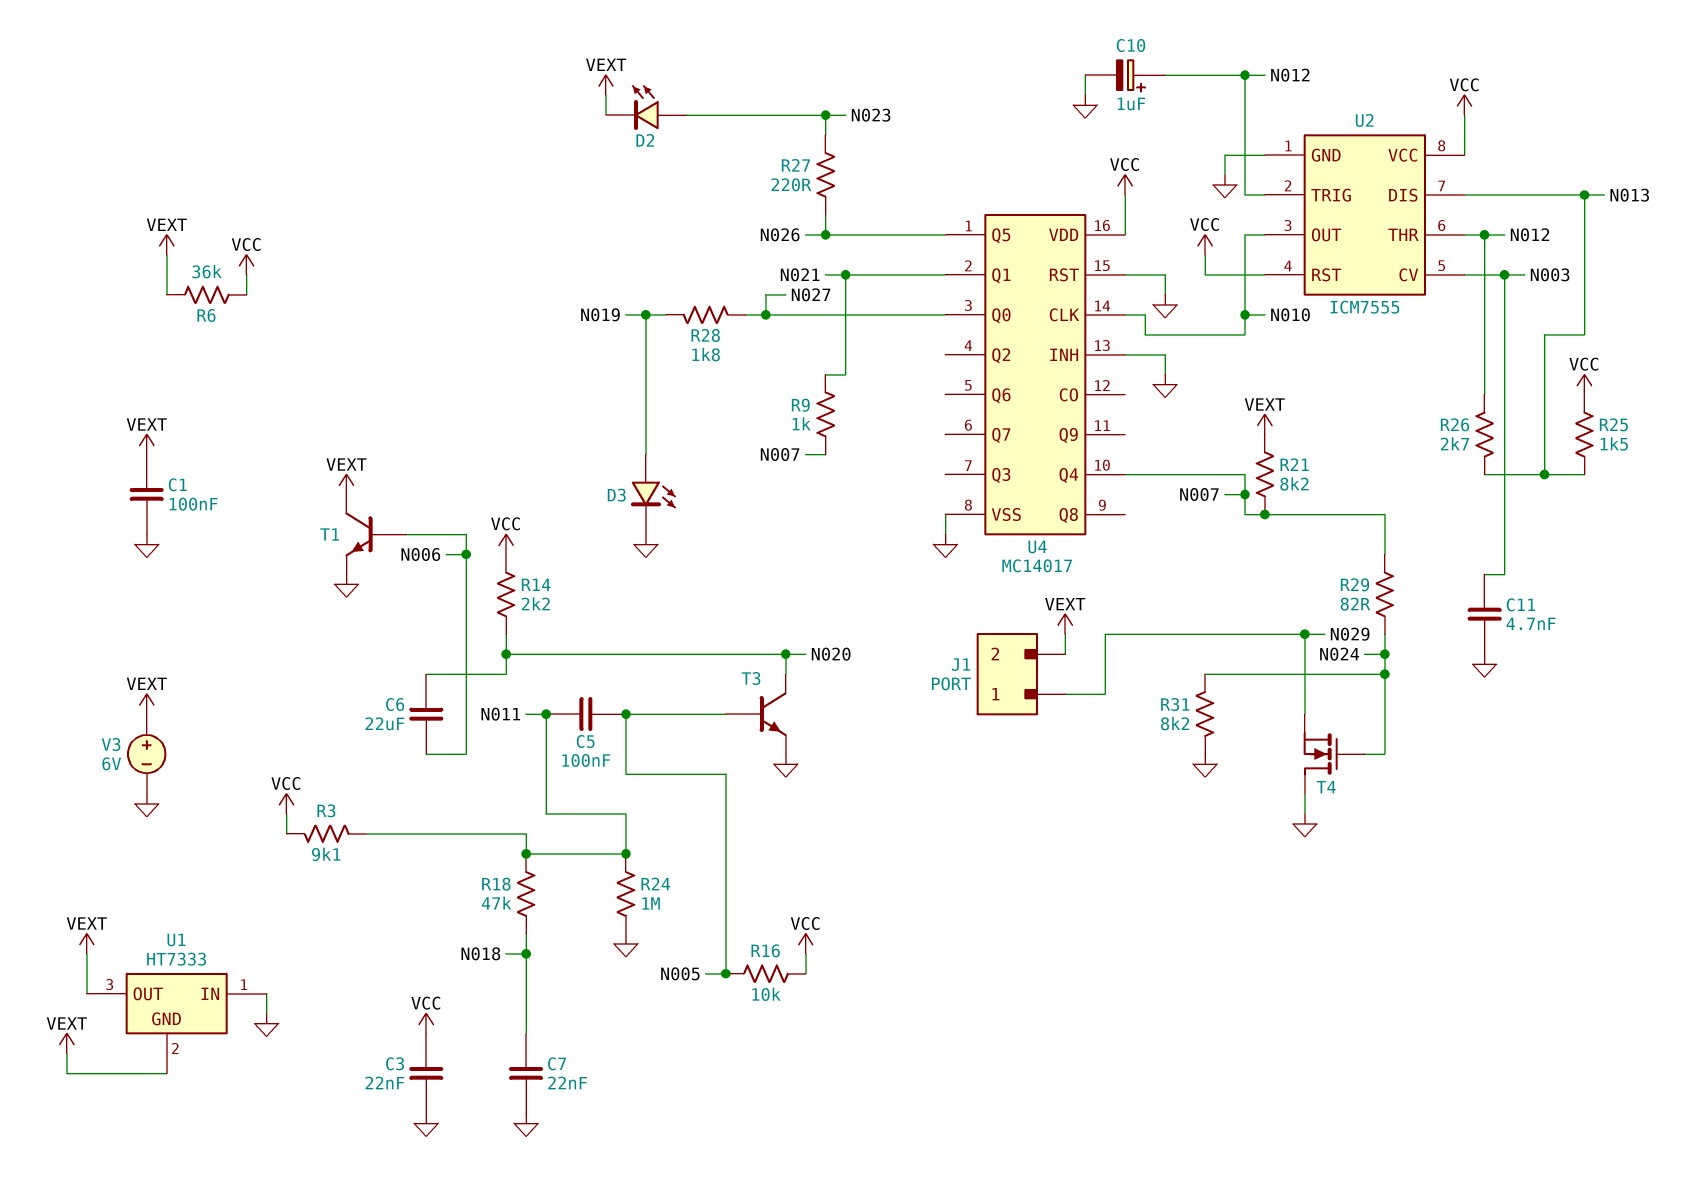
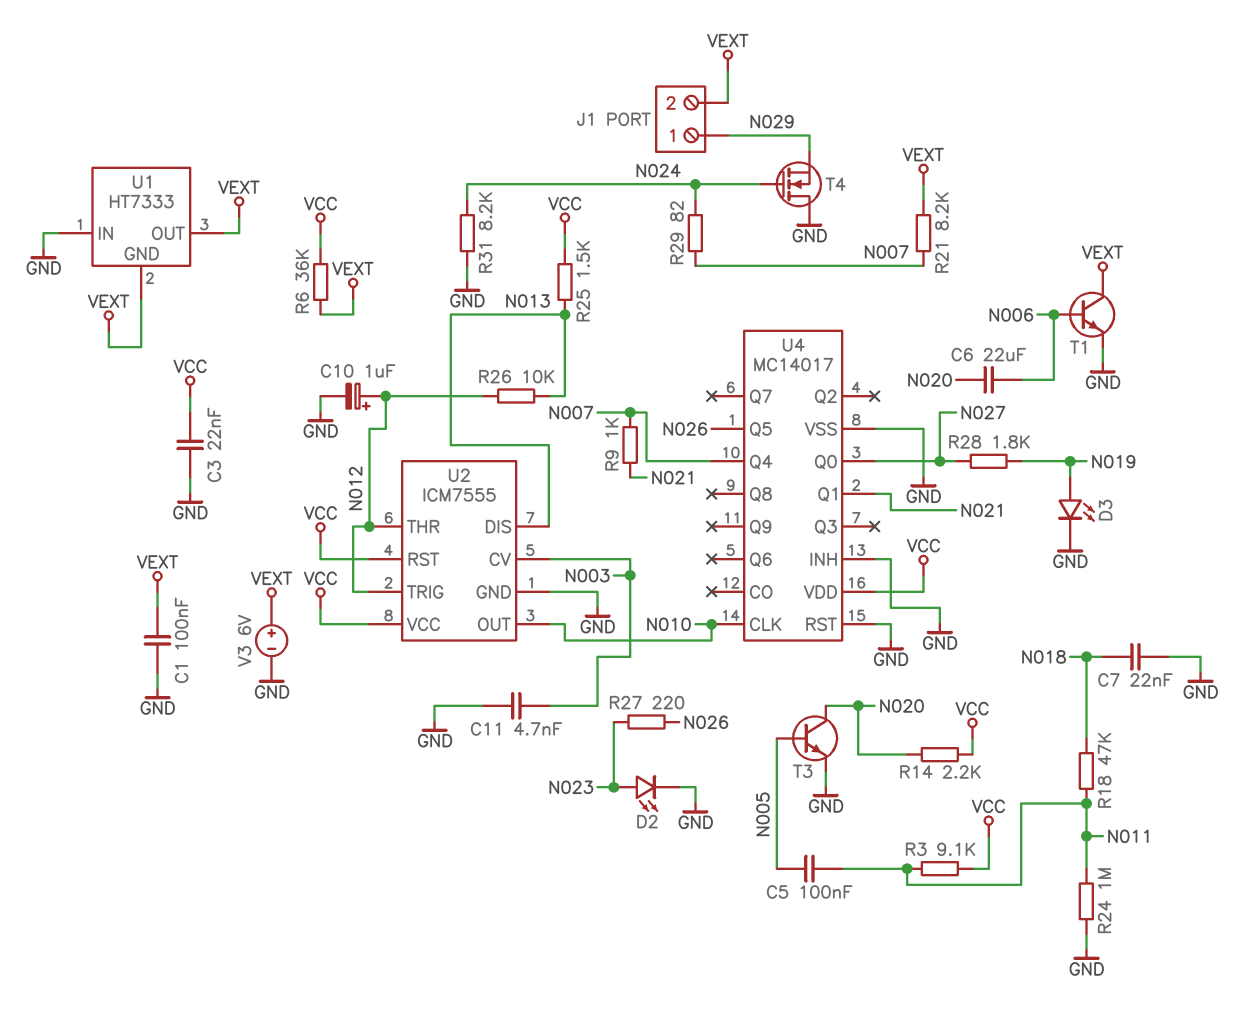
D2: LED (A N023, K VEXT) -> LED (A N023, K GND)
R16: 10k (N005, VCC) -> none
R26: 2.7k (N012, N013) -> 10k (N012, N013)

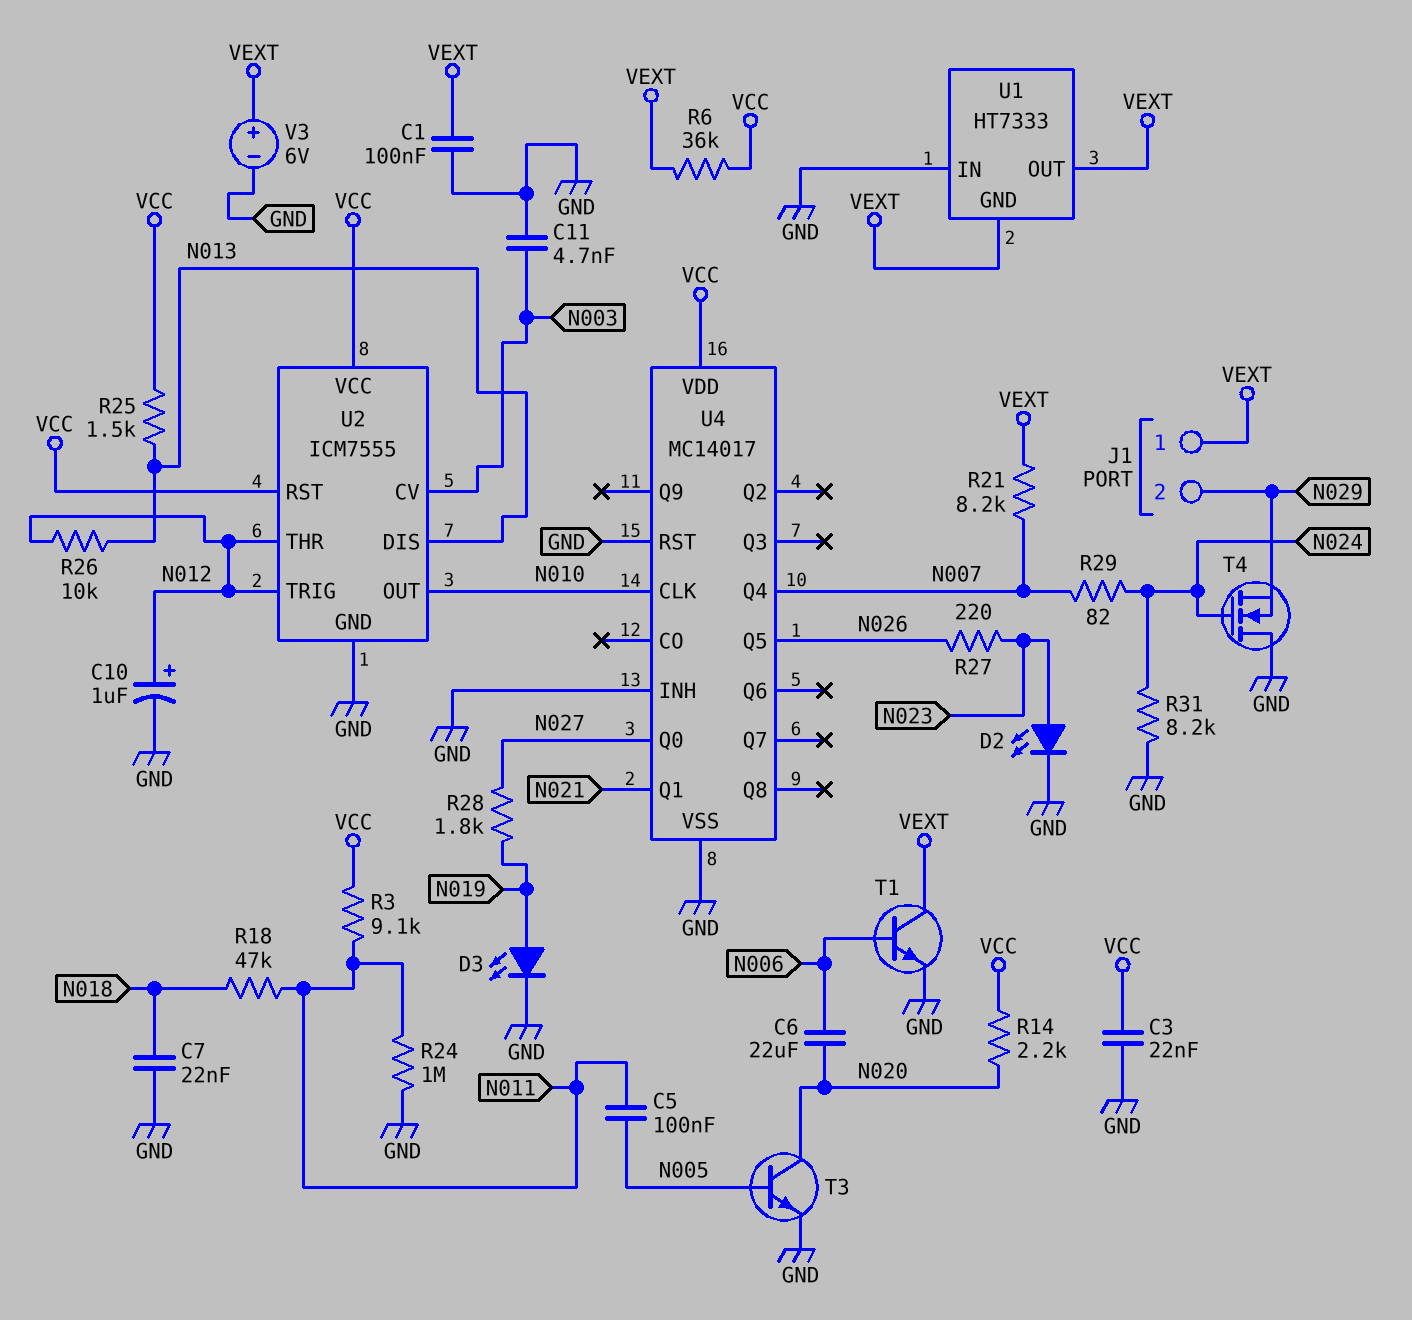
J1 pin 1: N029 -> VEXT
J1 pin 2: VEXT -> N029
R9: 1k (N007, N021) -> none

